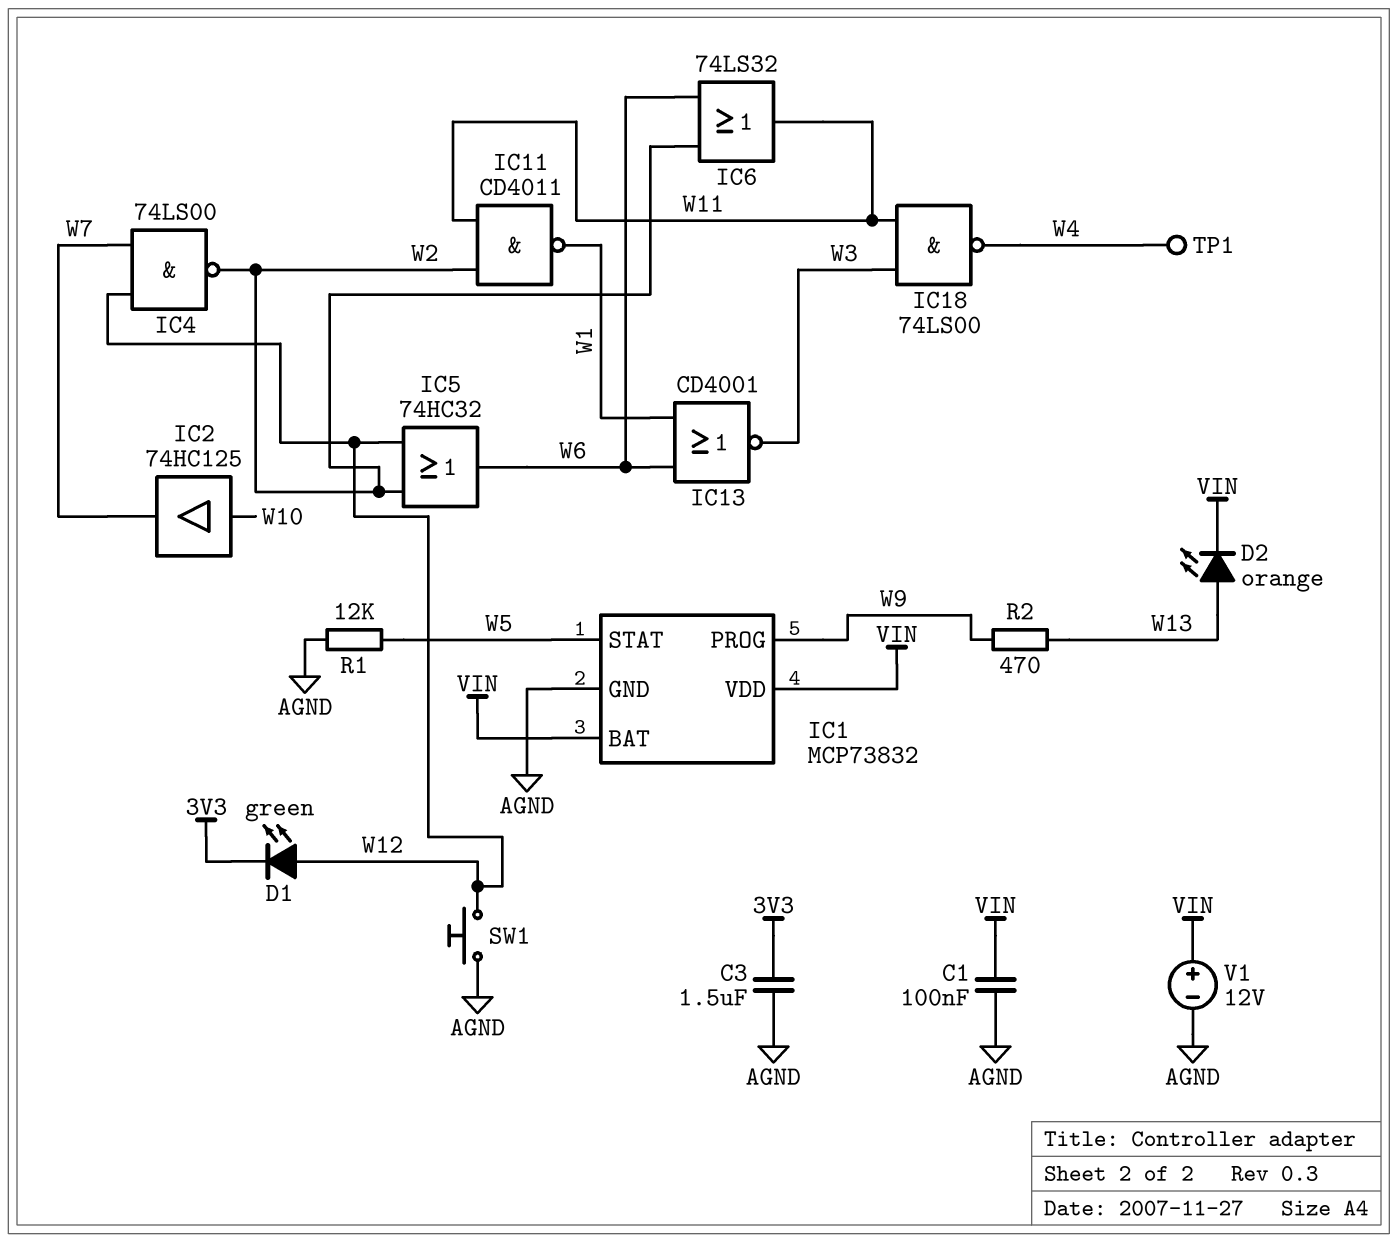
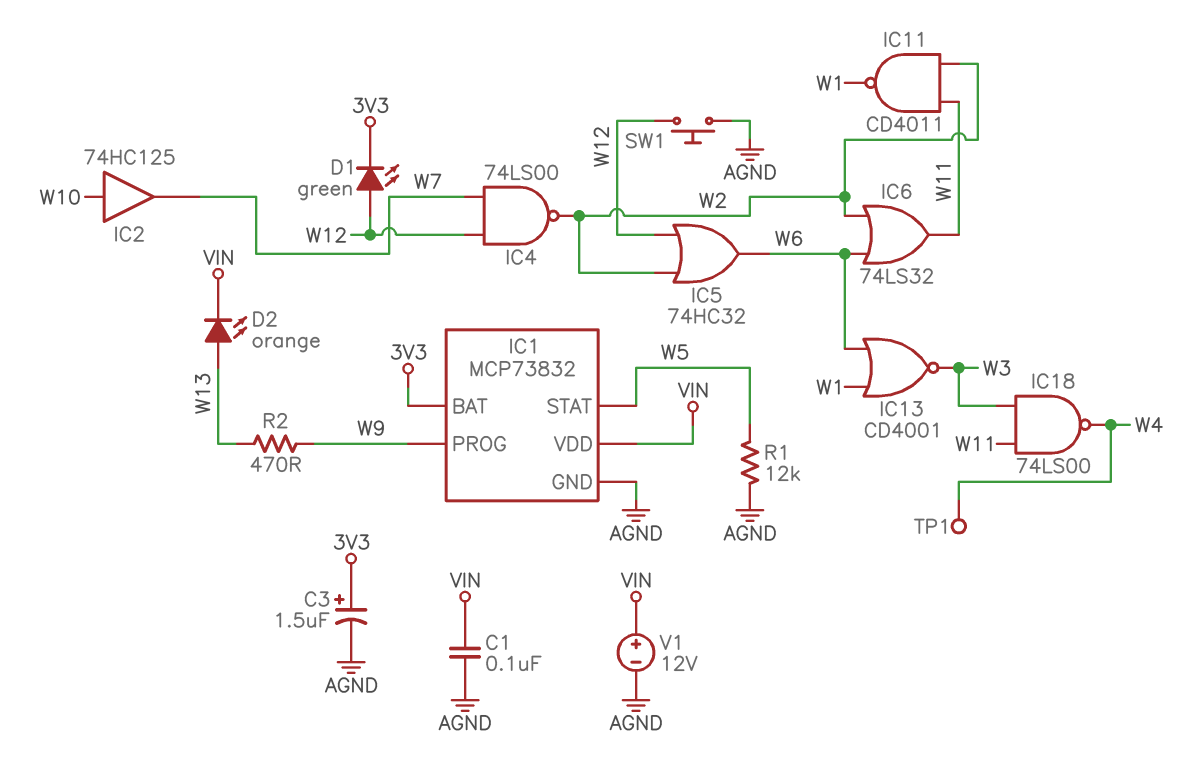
C3: 1.5uF (3V3, AGND) -> 1.5uF (plus 3V3, minus AGND)
IC1 pin BAT: VIN -> 3V3

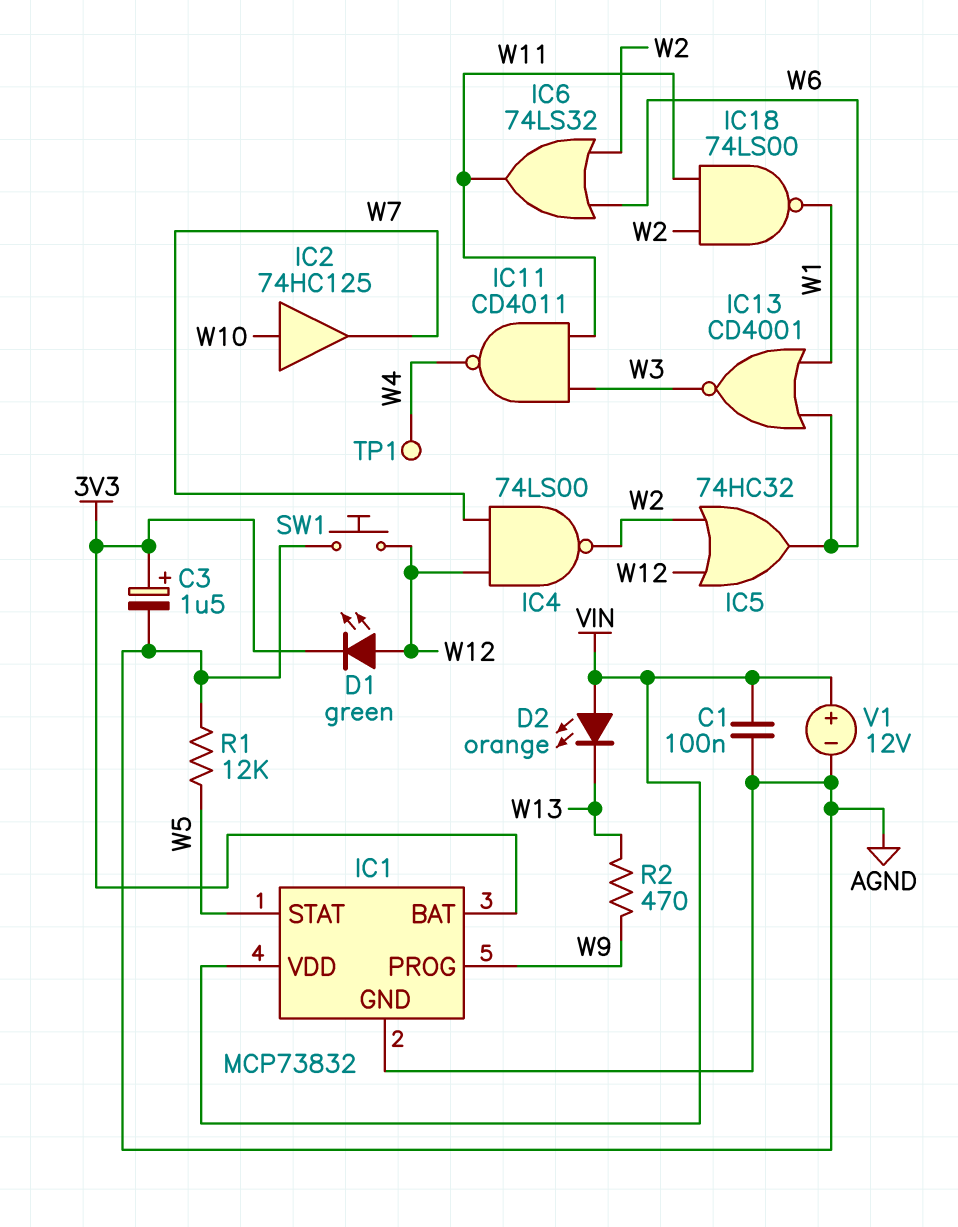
D2: LED orange (A W13, K VIN) -> LED orange (A VIN, K W13)
IC11: NAND CD4011 (in W2, in W11, out W1) -> NAND CD4011 (in W3, in W11, out W4)
IC18: NAND 74LS00 (in W3, in W11, out W4) -> NAND 74LS00 (in W2, in W11, out W1)

